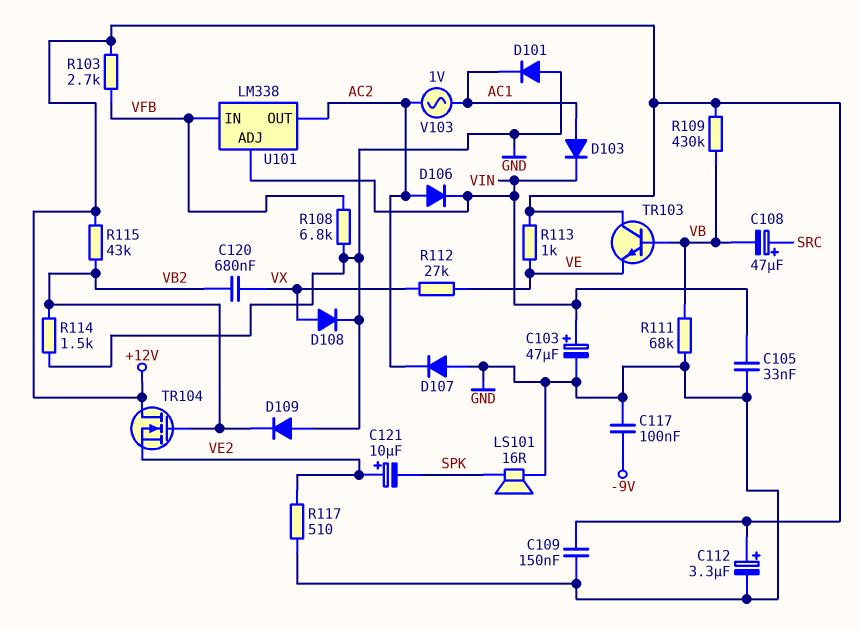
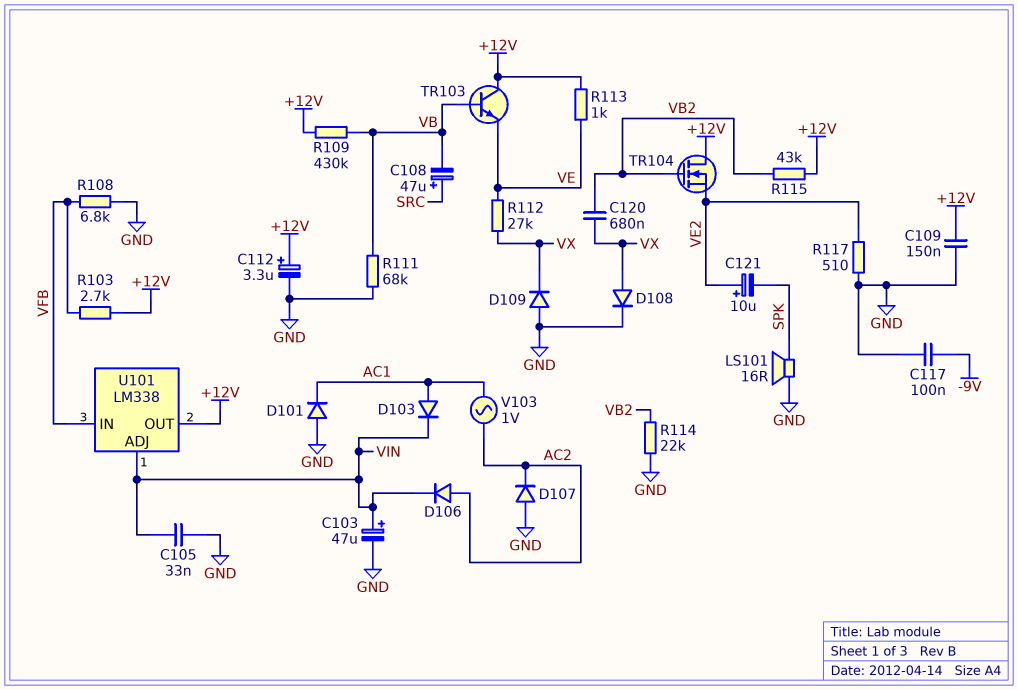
D109: diode (A GND, K VB2) -> diode (A GND, K VX)
R114: 1.5k (GND, VB2) -> 22k (GND, VB2)
U101 pin OUT: AC2 -> +12V

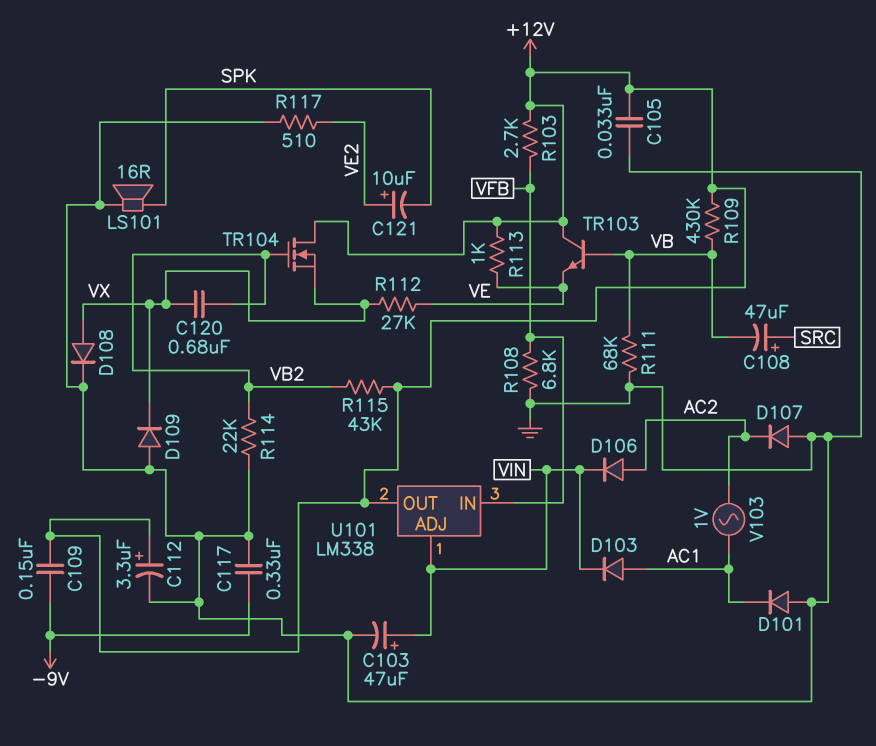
C105: 33nF (GND, VIN) -> 33nF (+12V, GND)
C109: 150nF (+12V, GND) -> 150nF (+12V, -9V)
C117: 100nF (-9V, GND) -> 330nF (-9V, GND)
TR104: NMOS (G VB2, D +12V, S VE2) -> NMOS (G VB2, D +12V, S VX)

